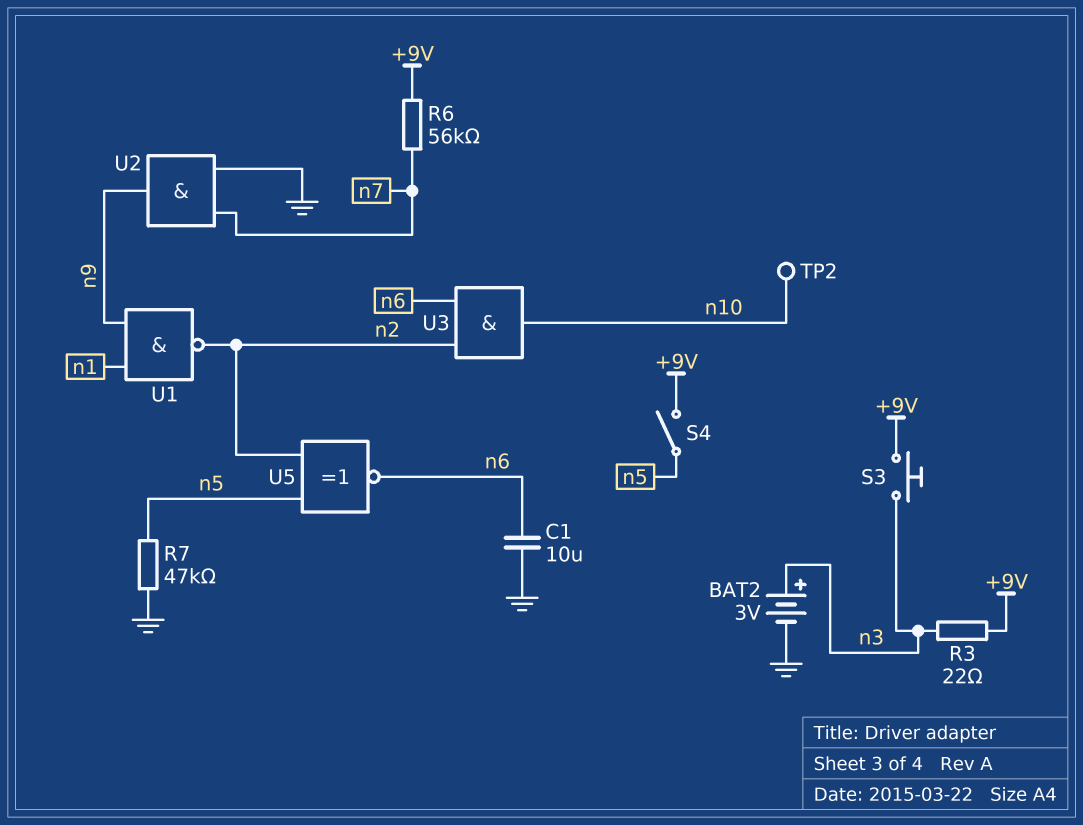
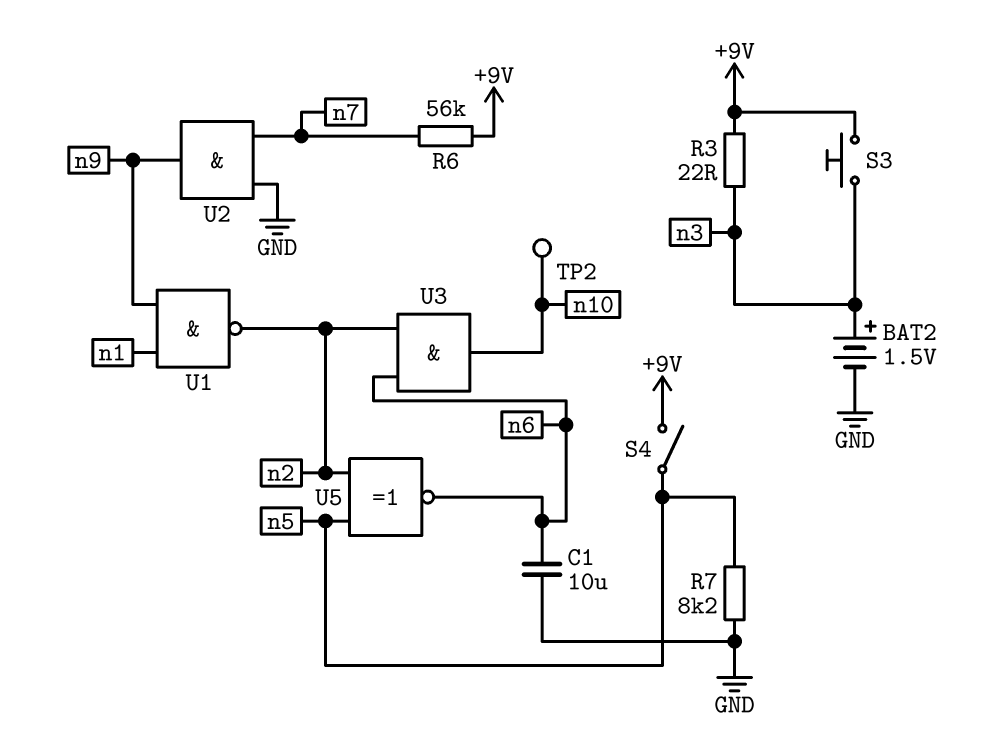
BAT2: 3V (plus n3, minus GND) -> 1.5V (plus n3, minus GND)
R7: 47k (GND, n5) -> 8.2k (GND, n5)

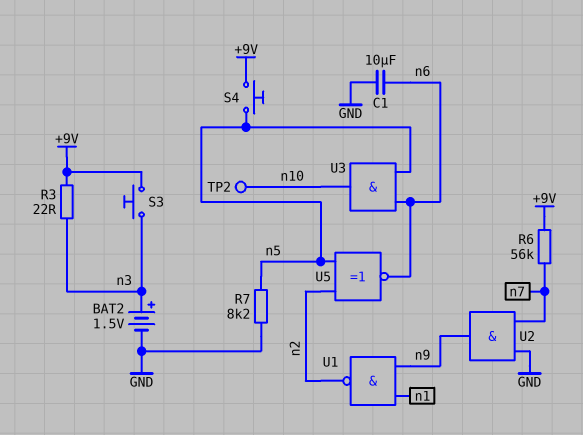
S4: switch (+9V, n5) -> button (+9V, n5)
U3: AND (in n2, in n6, out n10) -> AND (in n5, in n6, out n10)

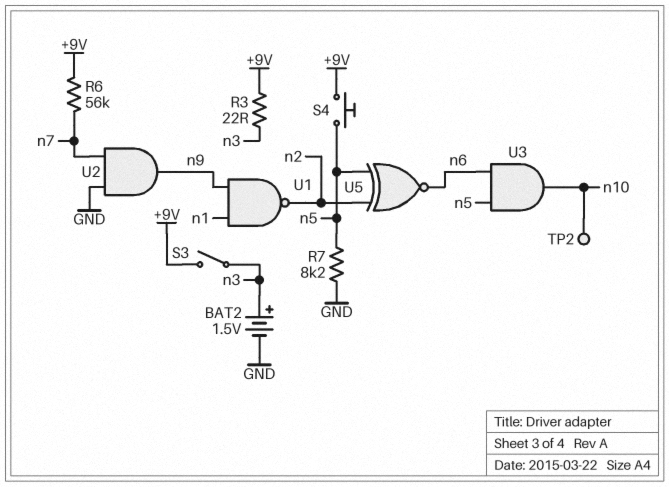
C1: 10uF (GND, n6) -> none
S3: button (+9V, n3) -> switch (+9V, n3)

